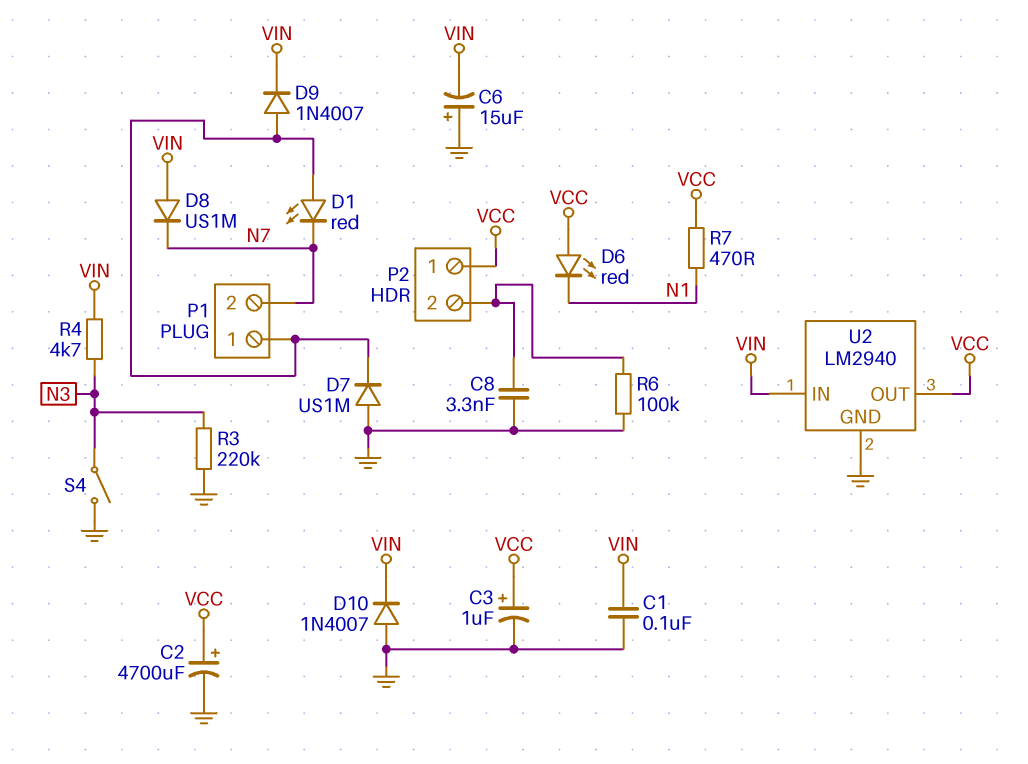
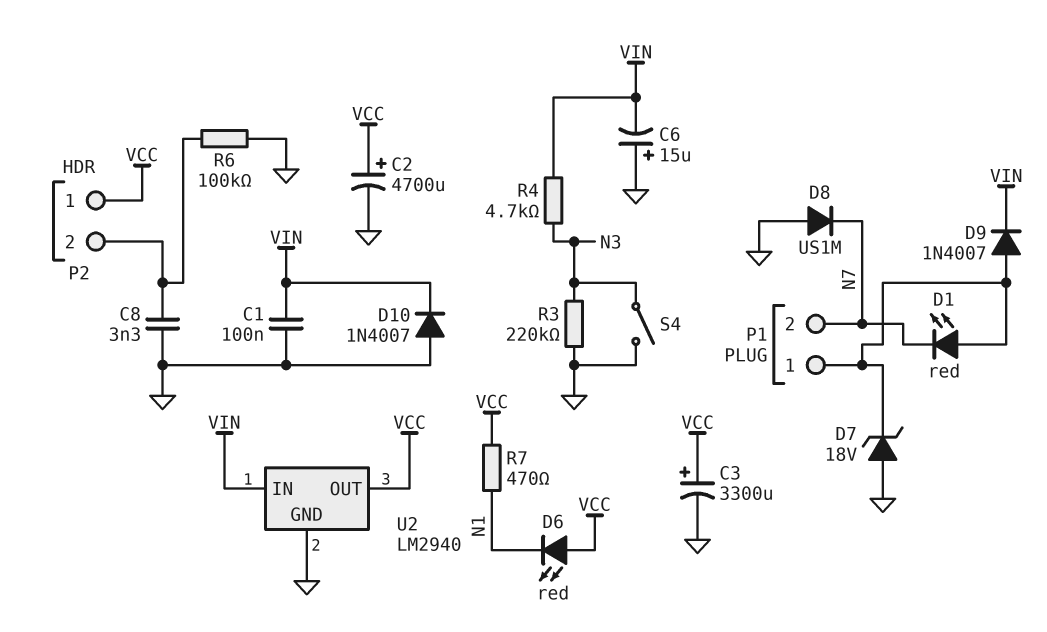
C3: 1uF (plus VCC, minus GND) -> 3300uF (plus VCC, minus GND)
D7: diode US1M (A GND, K P1/1) -> zener 18V (A GND, K P1/1)
D8: diode US1M (A VIN, K N7) -> diode US1M (A GND, K N7)

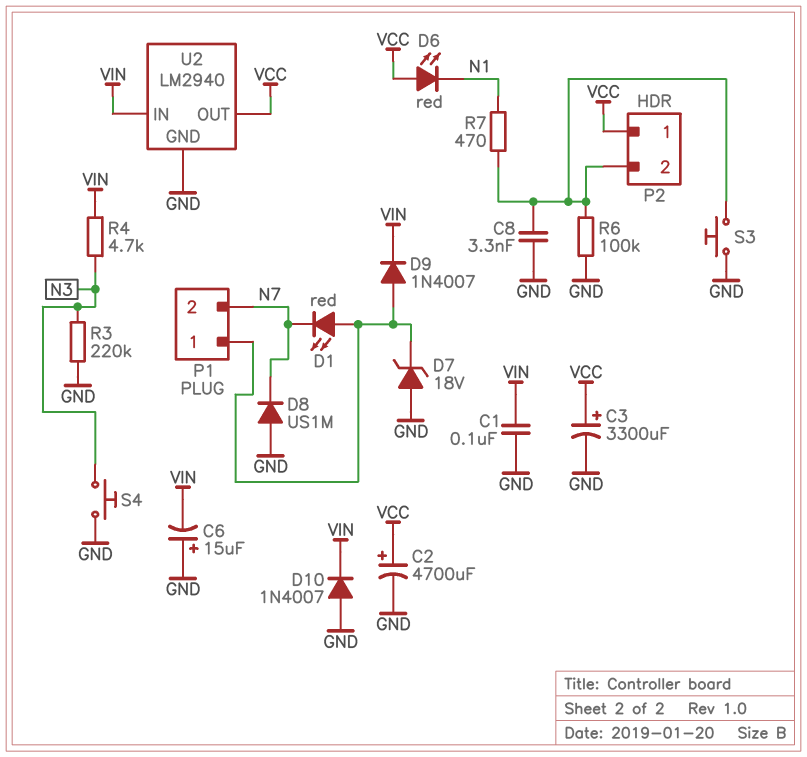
R7: 470 (N1, VCC) -> 470 (N1, P2/2)
S3: none -> button (GND, P2/2)
S4: switch (GND, N3) -> button (GND, N3)

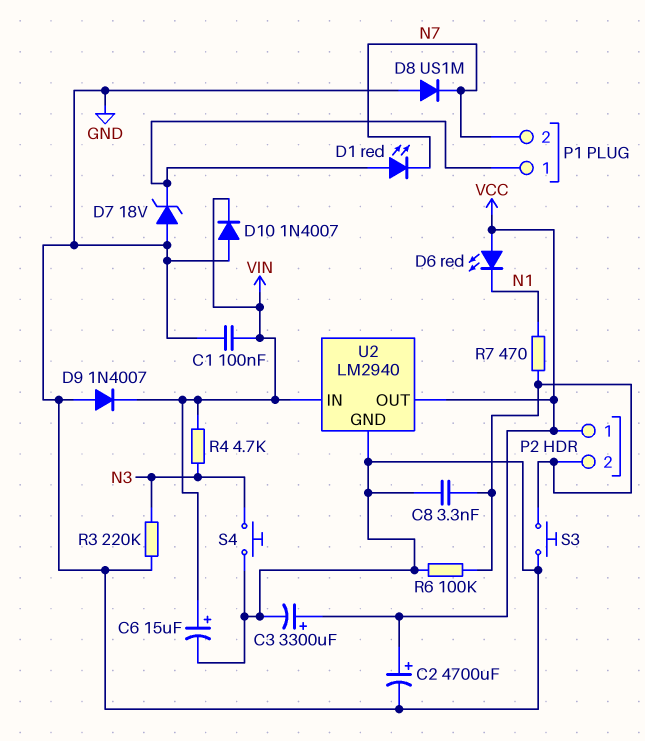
C6: 15uF (plus GND, minus VIN) -> 15uF (plus VIN, minus GND)
D9: diode 1N4007 (A P1/1, K VIN) -> diode 1N4007 (A GND, K VIN)

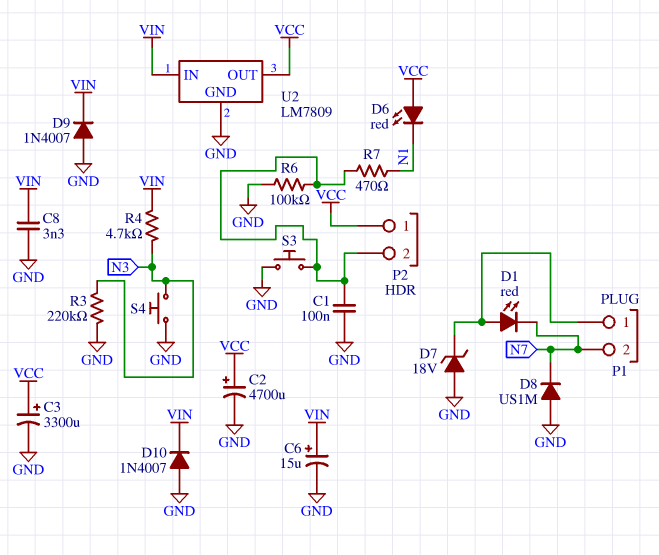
C1: 100nF (GND, VIN) -> 100nF (GND, P2/2)
C8: 3.3nF (GND, P2/2) -> 3.3nF (GND, VIN)
U2: LM2940 -> LM7809

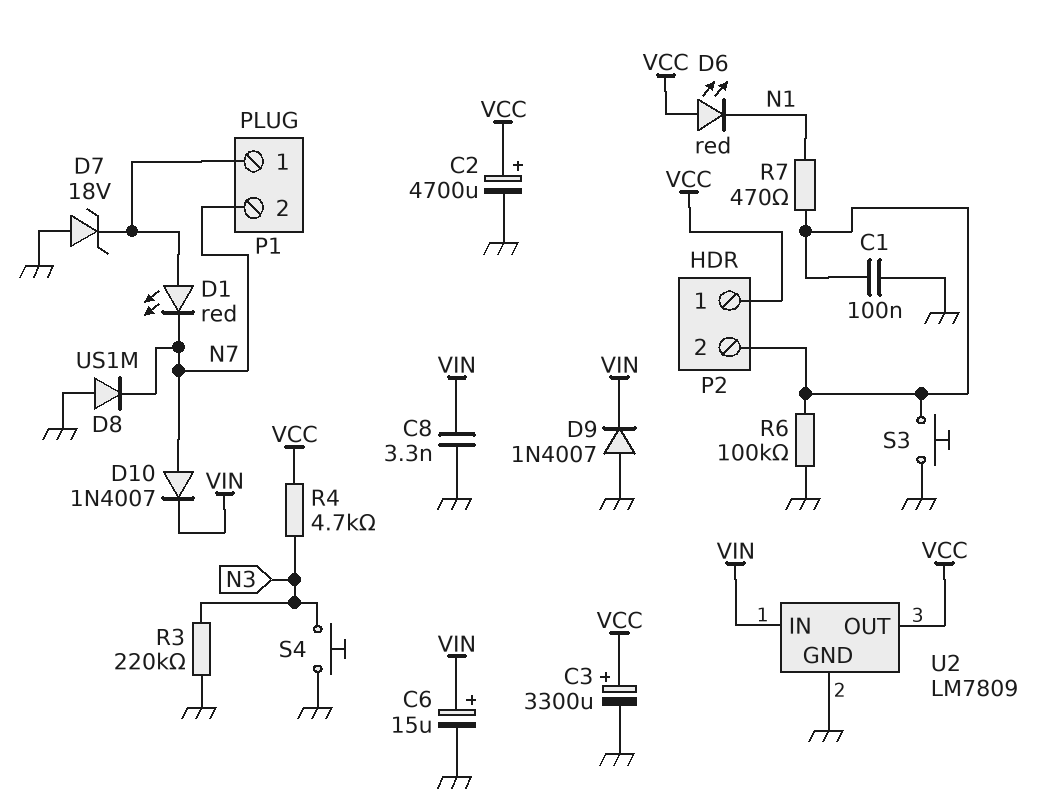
D10: diode 1N4007 (A GND, K VIN) -> diode 1N4007 (A N7, K VIN)
R4: 4.7k (N3, VIN) -> 4.7k (N3, VCC)

